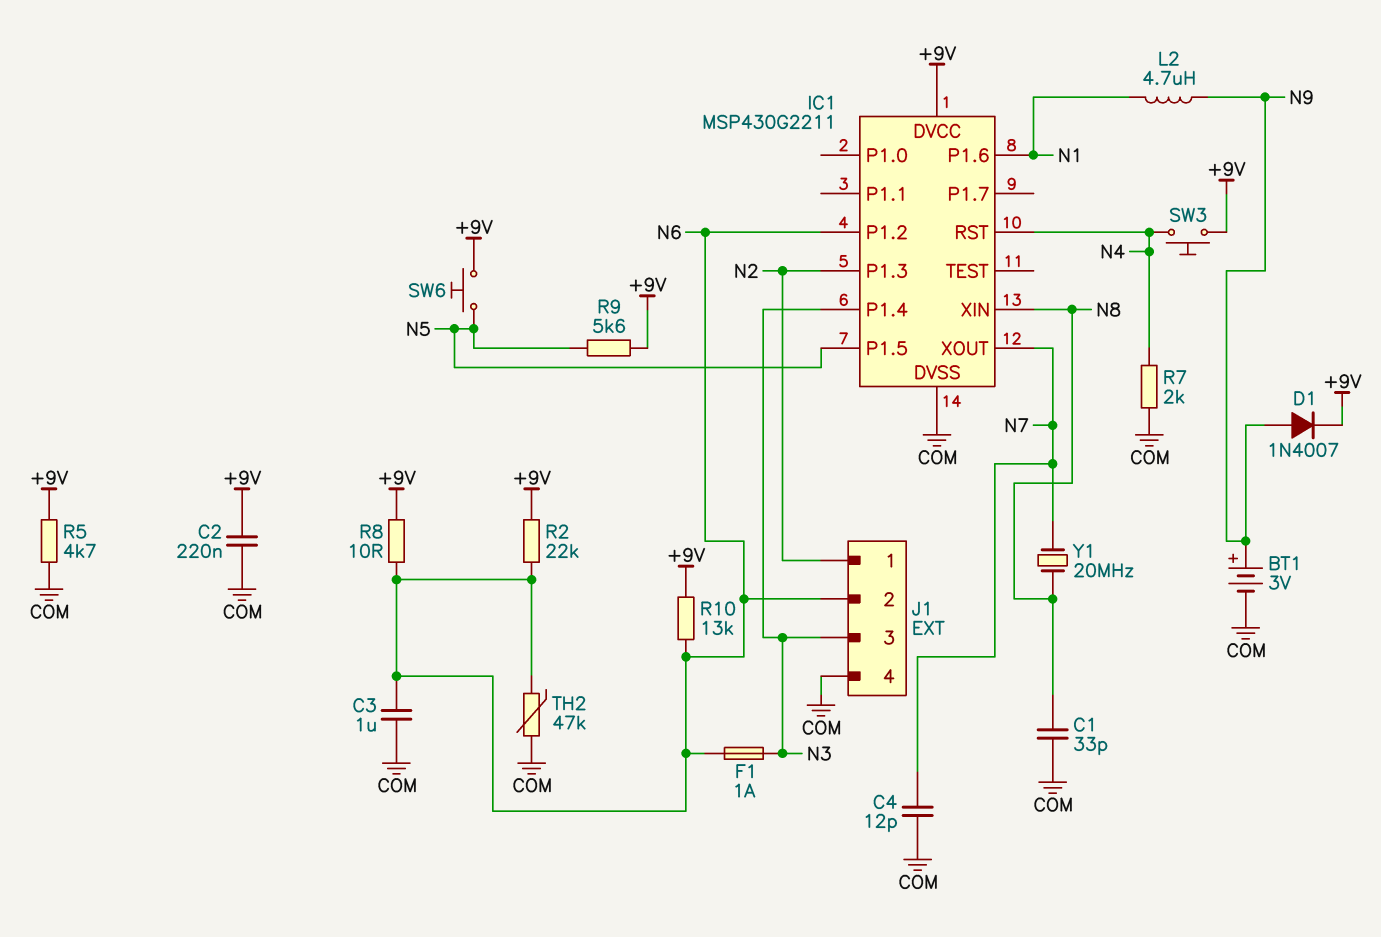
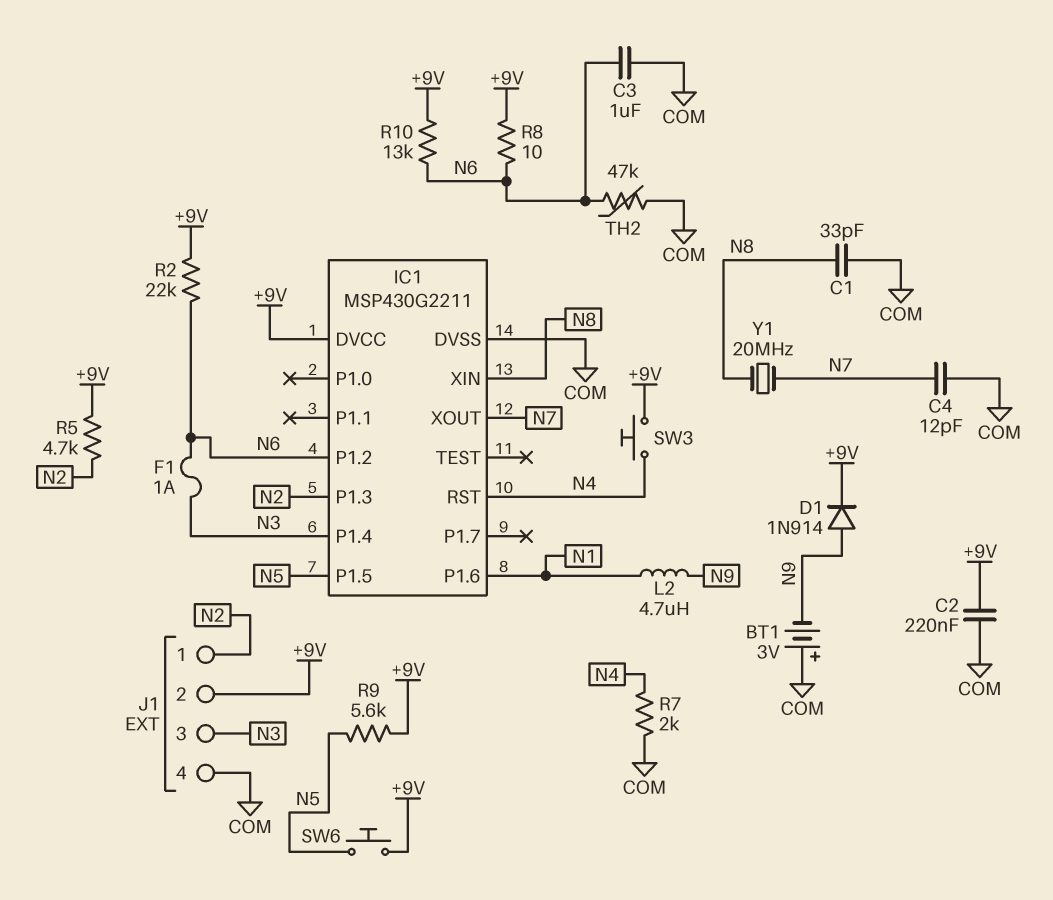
BT1: 3V (plus N9, minus COM) -> 3V (plus COM, minus N9)
D1: diode 1N4007 (A N9, K +9V) -> diode 1N914 (A N9, K +9V)
J1 pin 2: N6 -> +9V
R5: 4.7k (+9V, COM) -> 4.7k (+9V, N2)

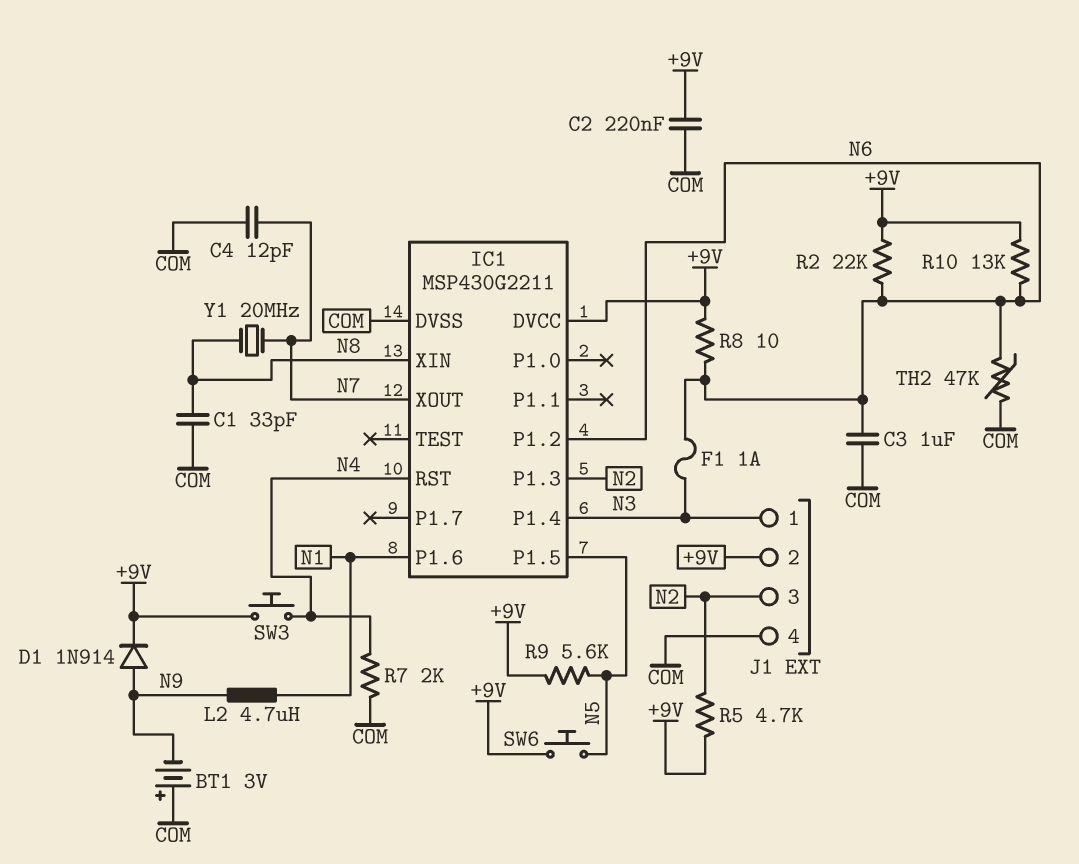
J1 pin 1: N2 -> N3
J1 pin 3: N3 -> N2

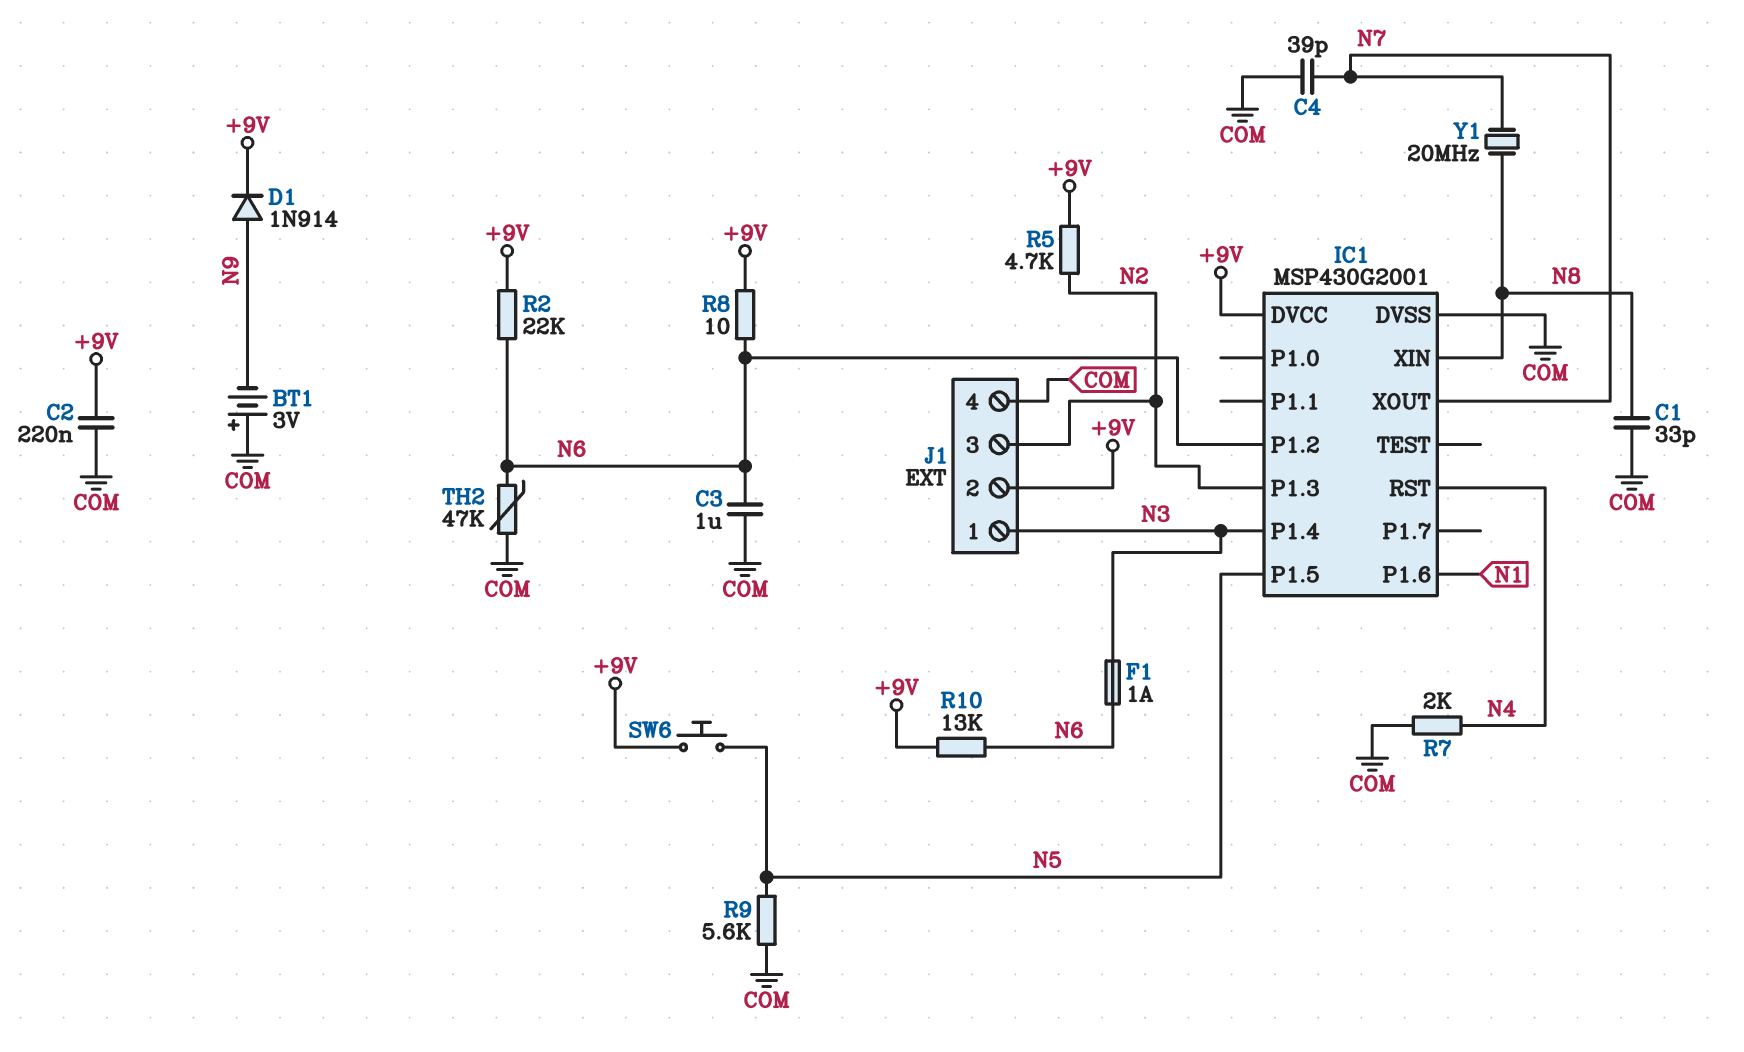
C4: 12pF (COM, N7) -> 39pF (COM, N7)
IC1: MSP430G2211 -> MSP430G2001
L2: 4.7uH (N1, N9) -> none
R9: 5.6k (+9V, N5) -> 5.6k (COM, N5)
SW3: button (+9V, N4) -> none

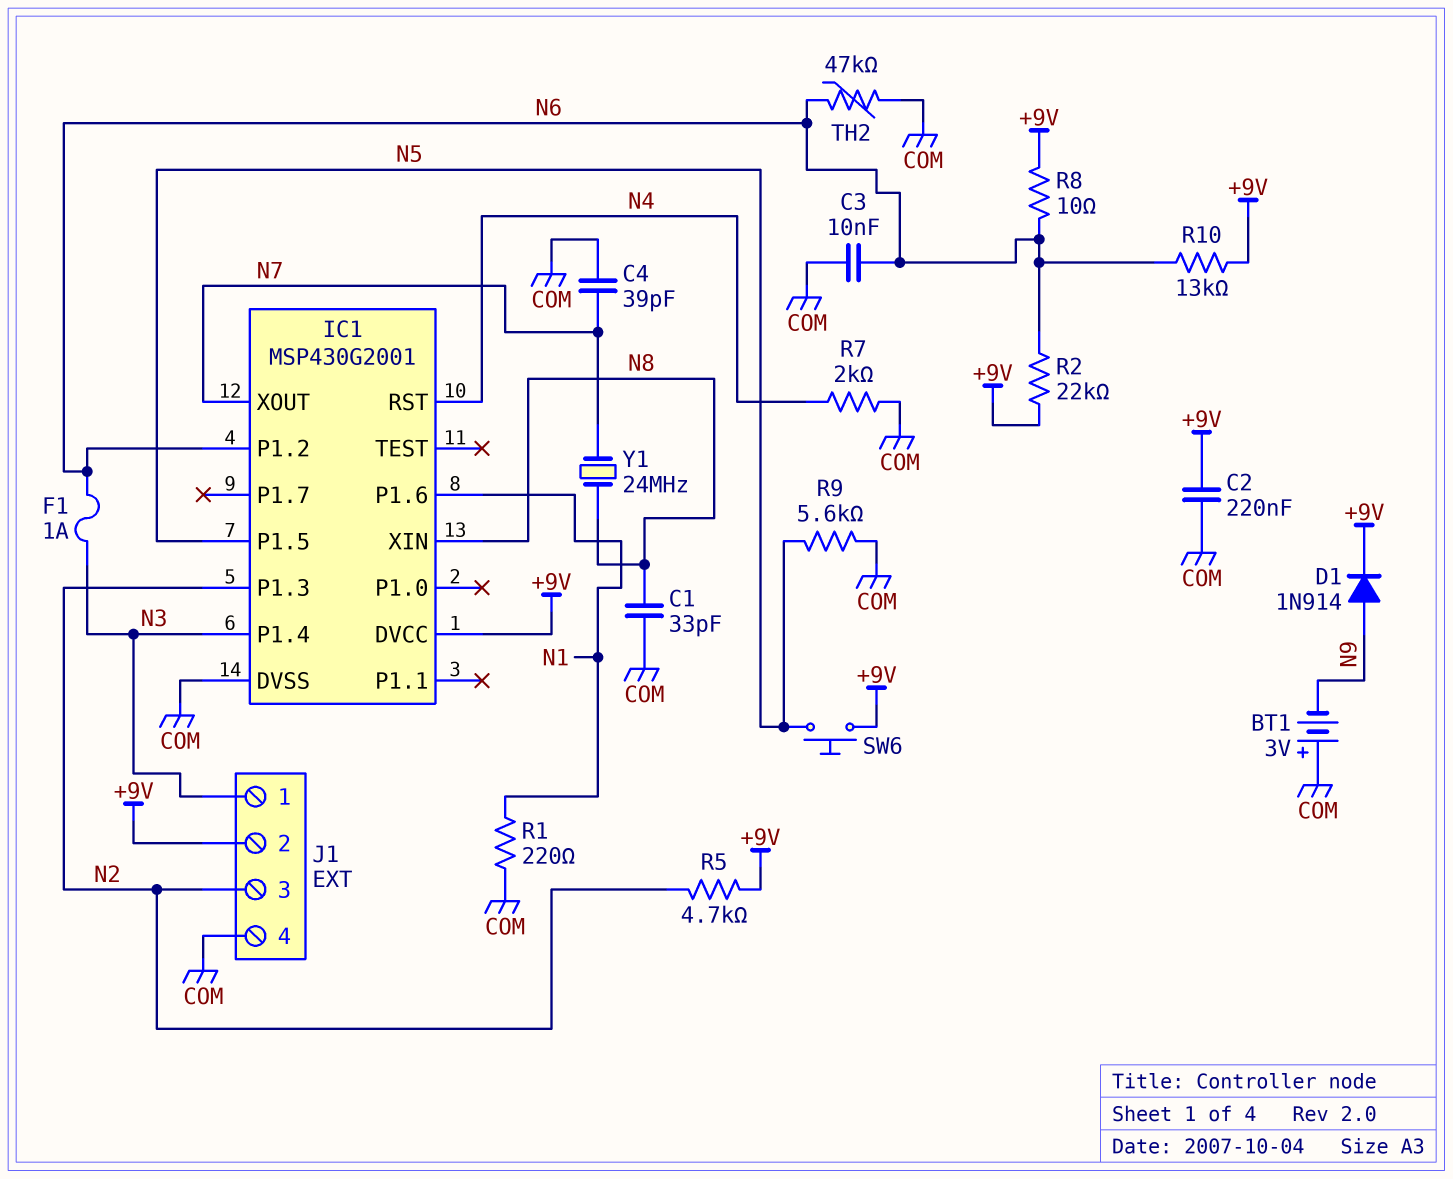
C3: 1uF (COM, N6) -> 10nF (COM, N6)
R1: none -> 220 (COM, N1)
Y1: 20MHz (N7, N8) -> 24MHz (N7, N8)

